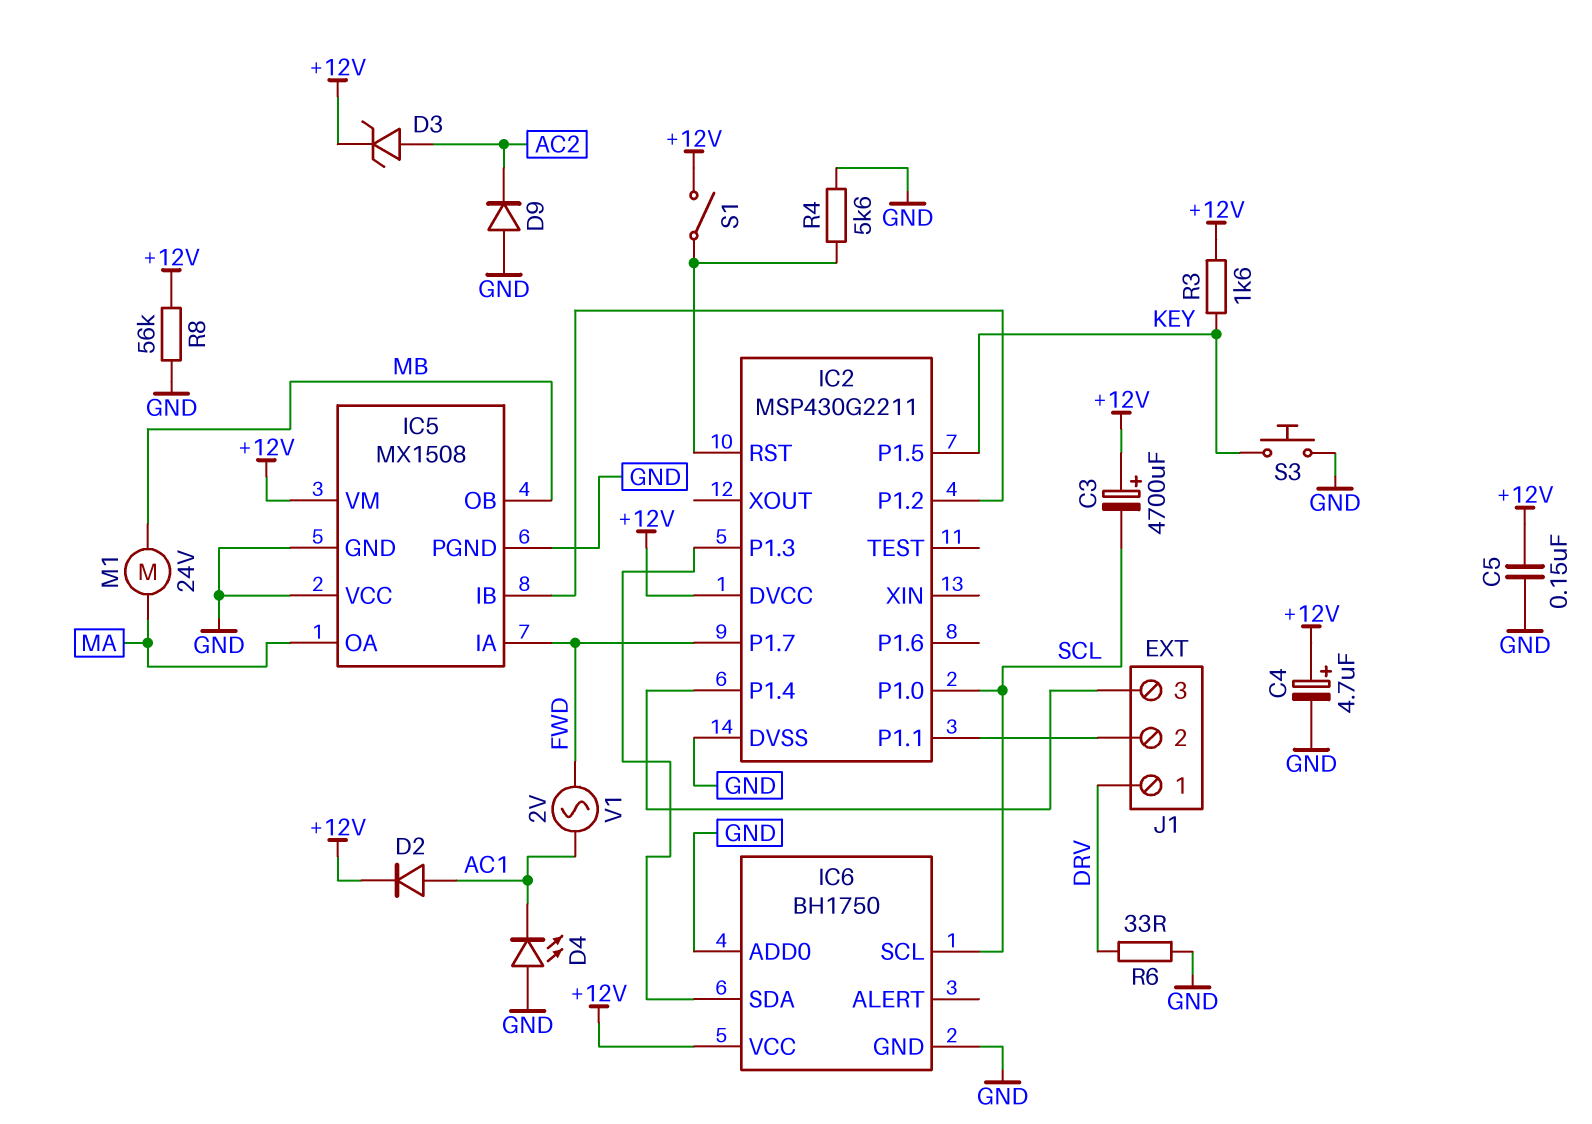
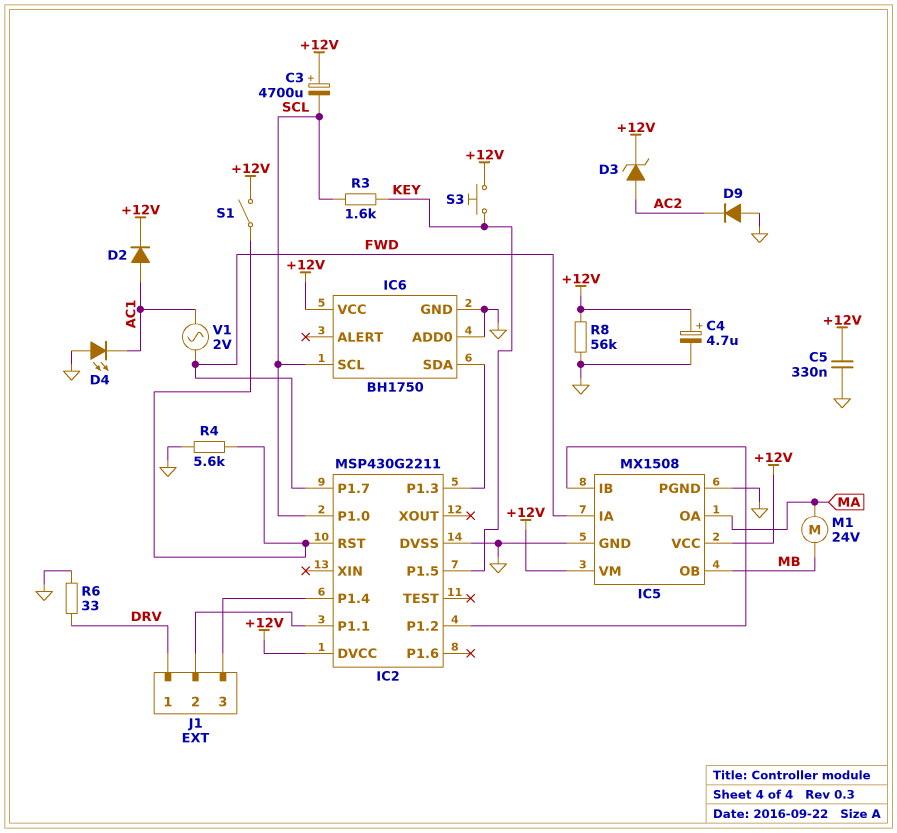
C5: 150nF (+12V, GND) -> 330nF (+12V, GND)
IC5 pin VCC: GND -> +12V
R3: 1.6k (+12V, KEY) -> 1.6k (KEY, SCL)
S3: button (GND, KEY) -> button (+12V, KEY)

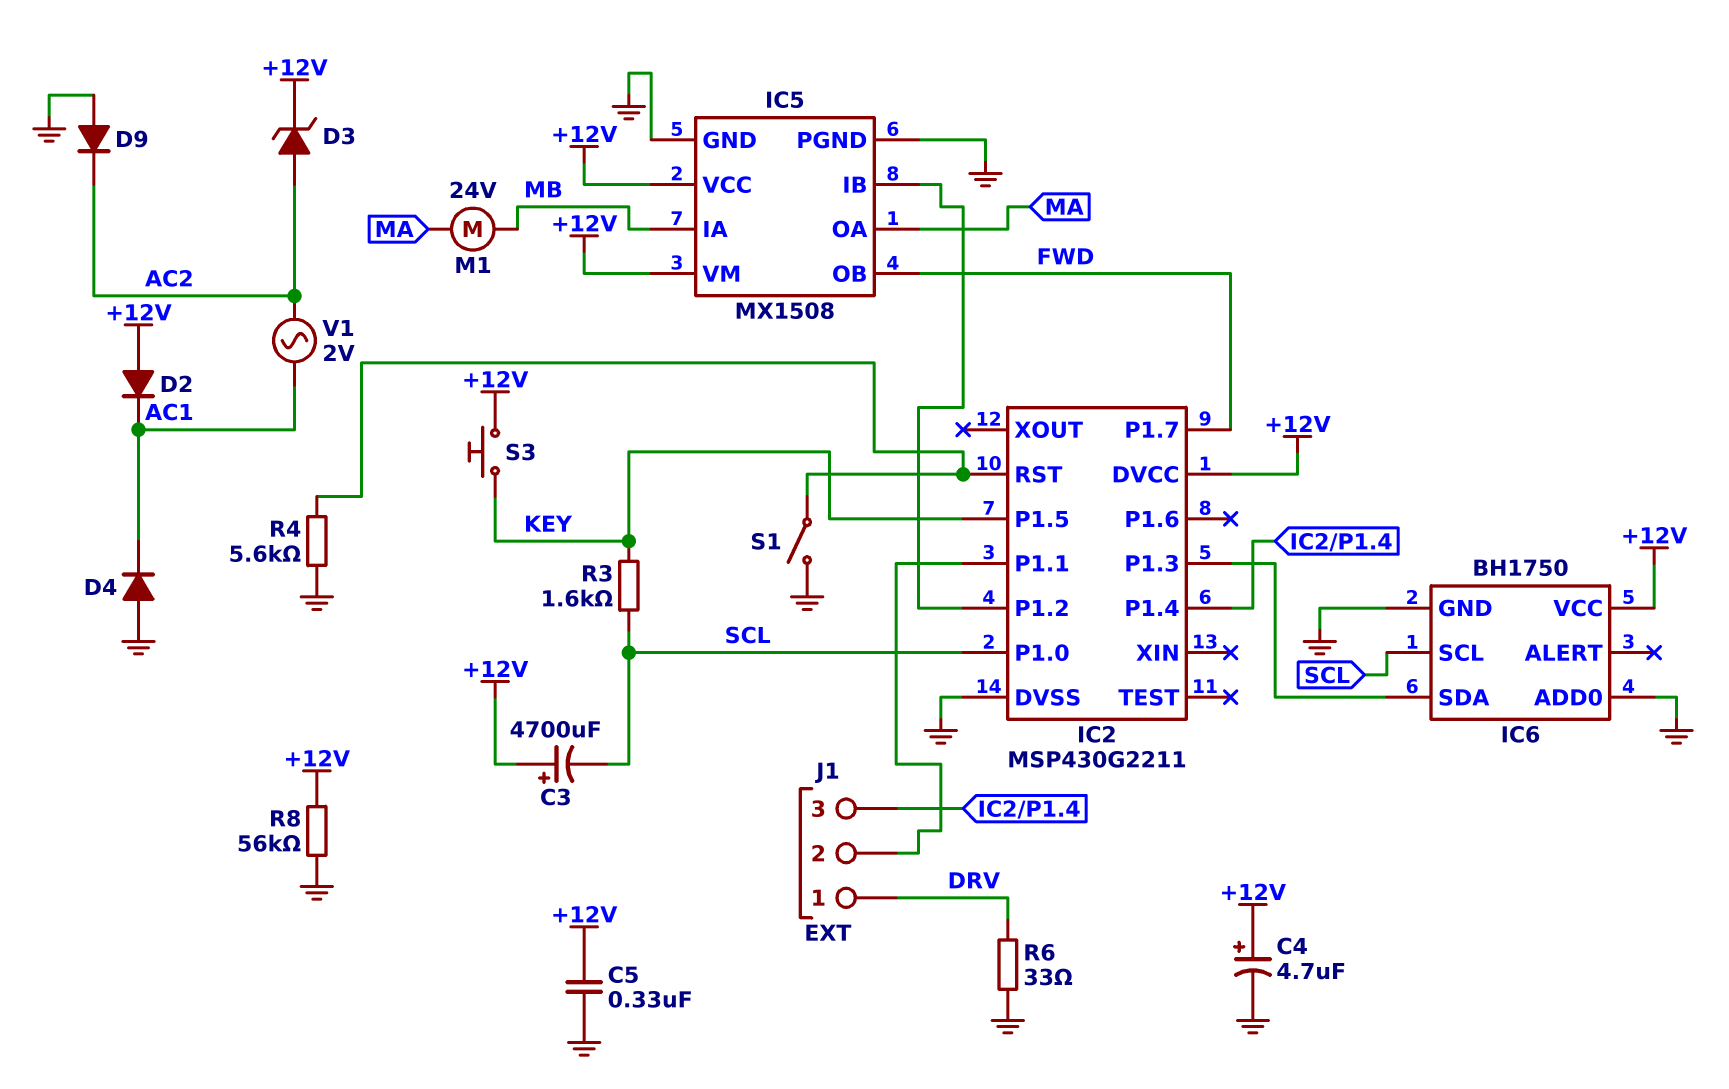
D2: diode (A AC1, K +12V) -> diode (A +12V, K AC1)
D4: LED (A GND, K AC1) -> diode (A GND, K AC1)
IC5 pin IA: FWD -> MB
IC5 pin OB: MB -> FWD
S1: switch (+12V, IC2/RST) -> switch (GND, IC2/RST)
V1: AC 2V (AC1, FWD) -> AC 2V (AC1, AC2)

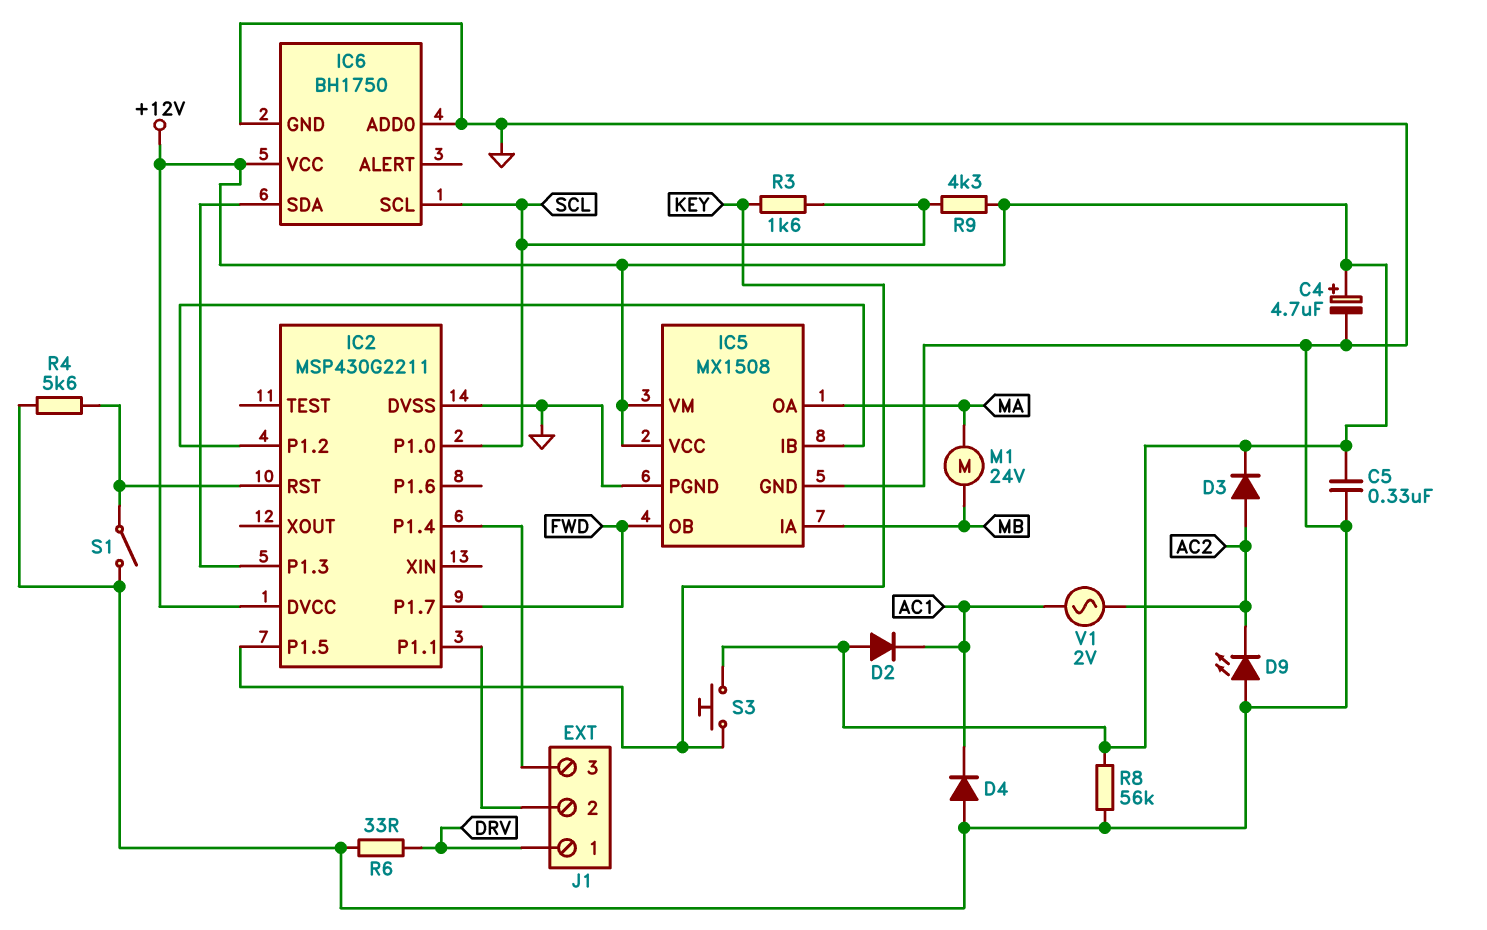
C3: 4700uF (plus +12V, minus SCL) -> none
D3: zener (A AC2, K +12V) -> diode (A AC2, K +12V)
D9: diode (A GND, K AC2) -> LED (A GND, K AC2)
R9: none -> 4.3k (+12V, SCL)

